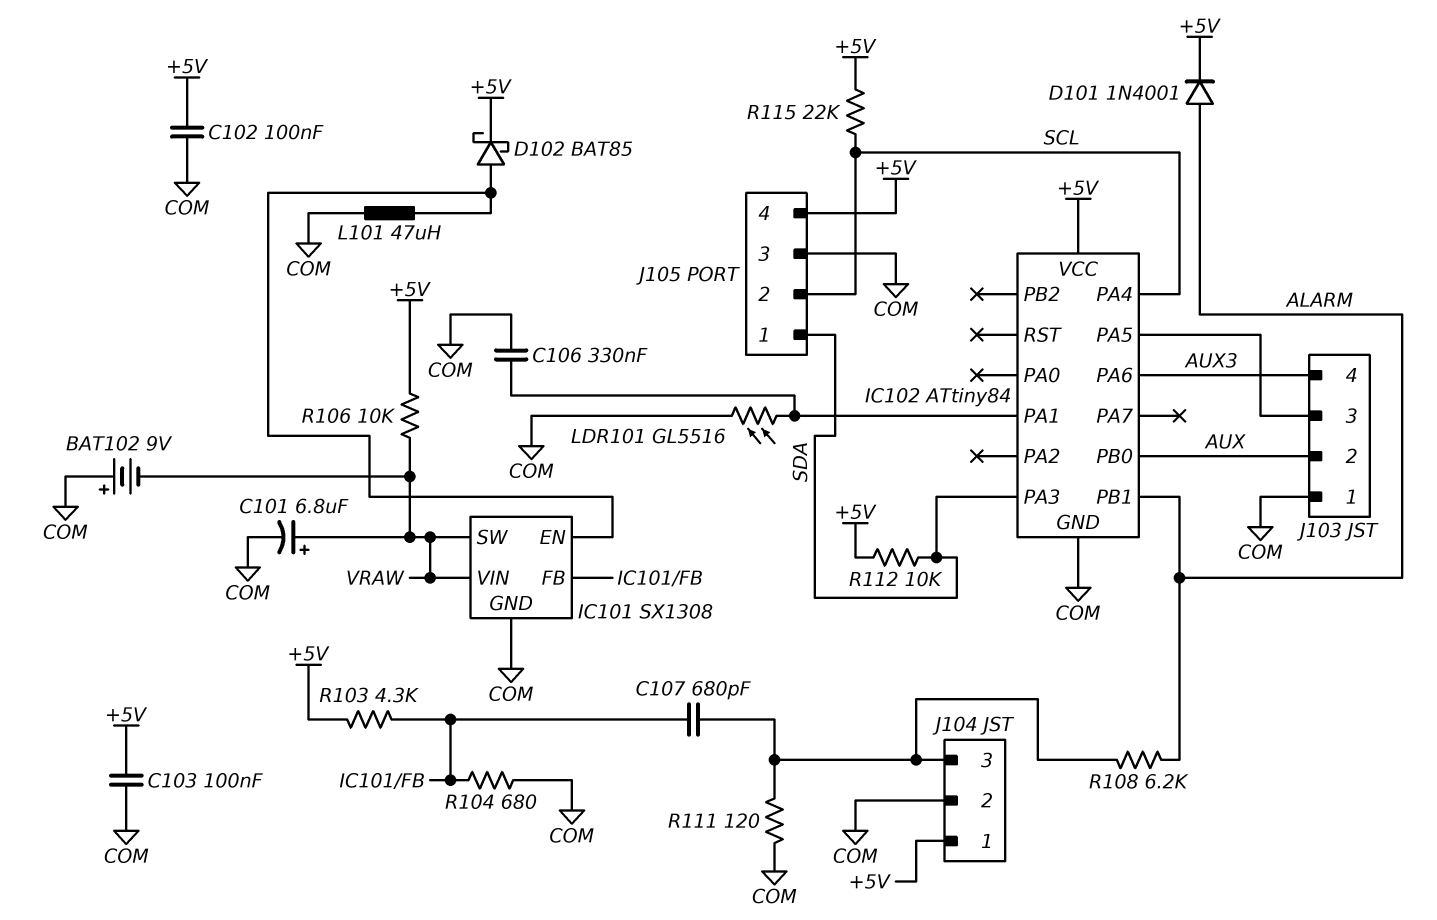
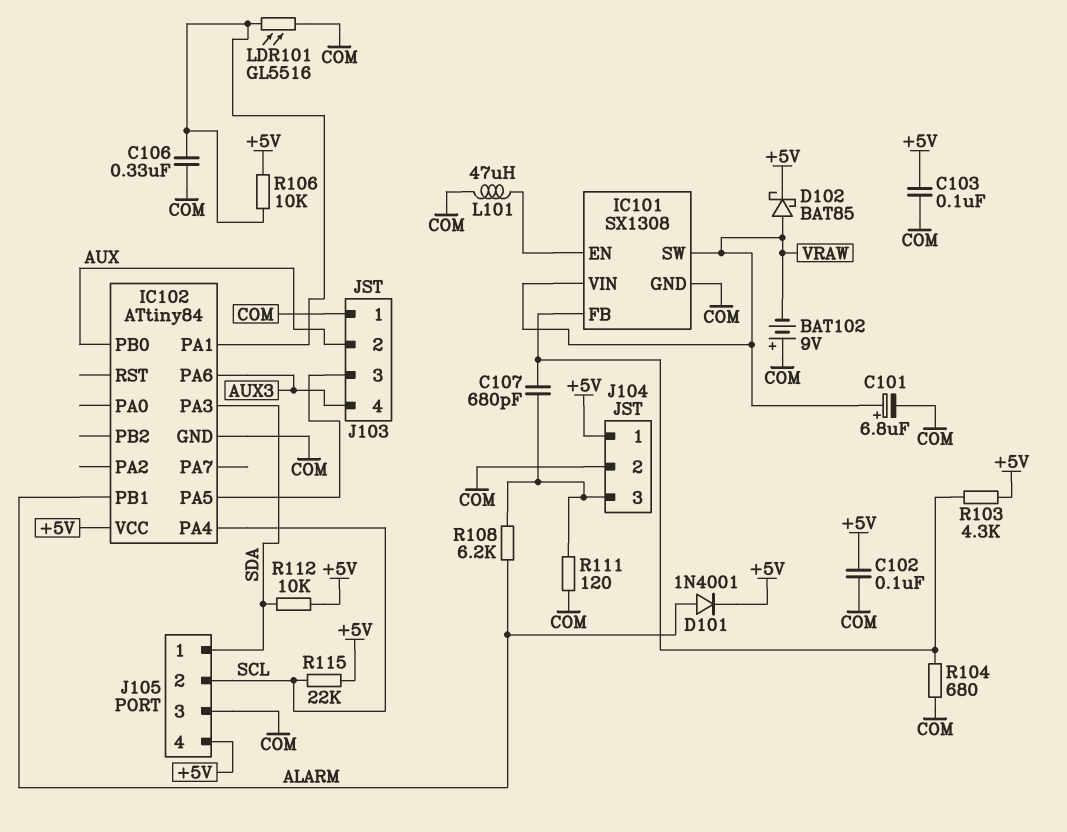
D102: schottky BAT85 (A IC101/EN, K +5V) -> schottky BAT85 (A VRAW, K +5V)
R106: 10k (+5V, VRAW) -> 10k (+5V, IC102/PA1)

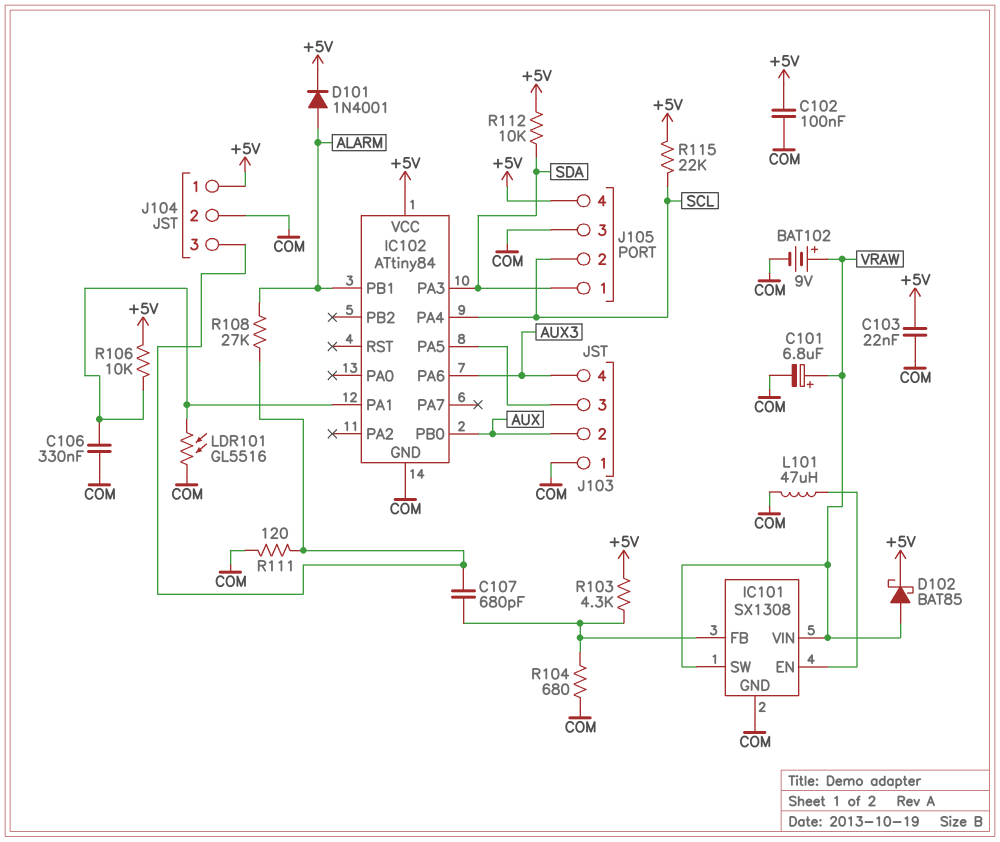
BAT102: 9V (plus COM, minus VRAW) -> 9V (plus VRAW, minus COM)
C103: 100nF (+5V, COM) -> 22nF (+5V, COM)
R108: 6.2k (ALARM, J104/3) -> 27k (ALARM, J104/3)

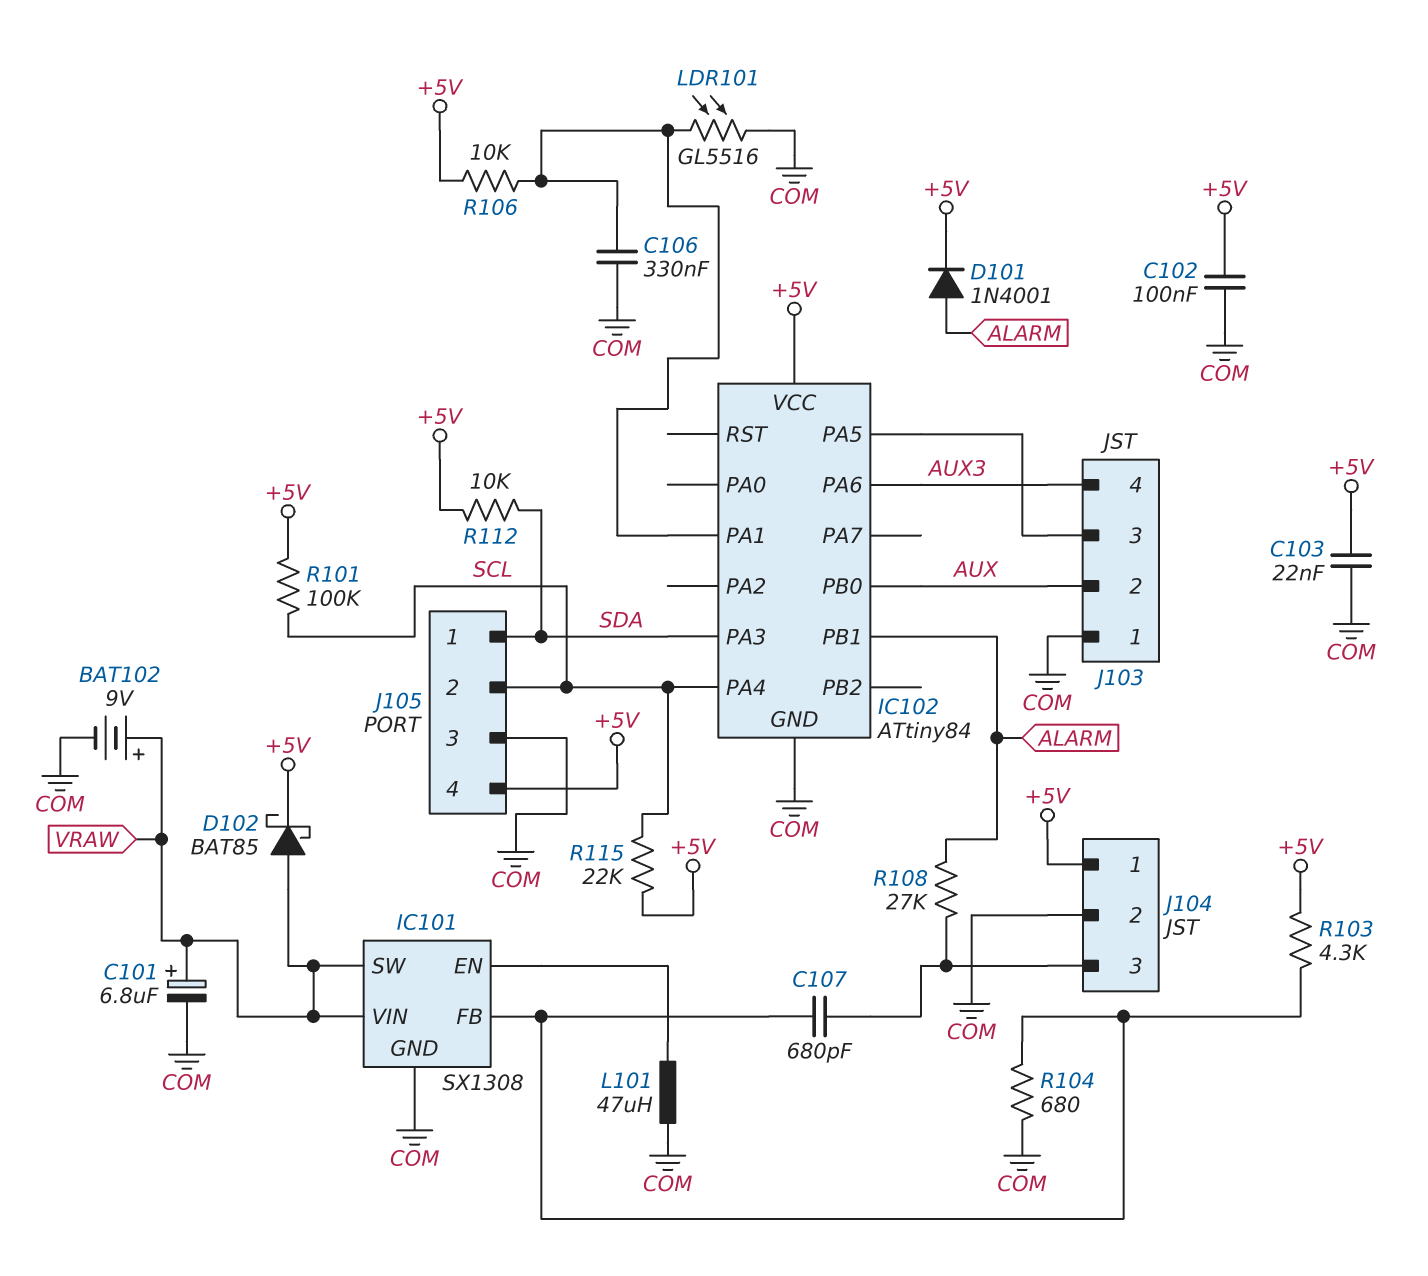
R101: none -> 100k (+5V, SCL)
R111: 120 (COM, J104/3) -> none

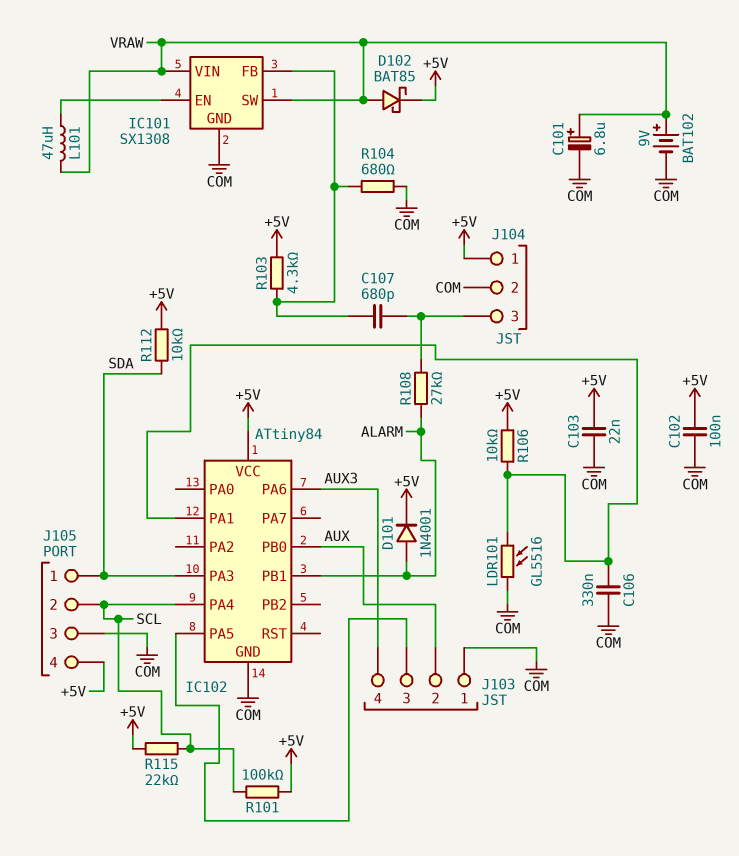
L101: 47uH (COM, IC101/EN) -> 47uH (IC101/EN, VRAW)

